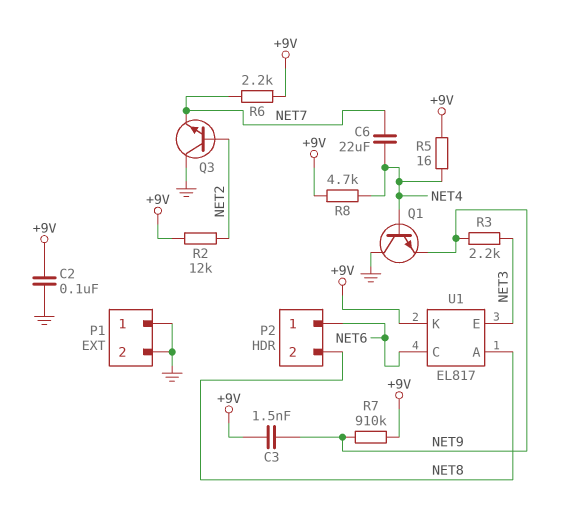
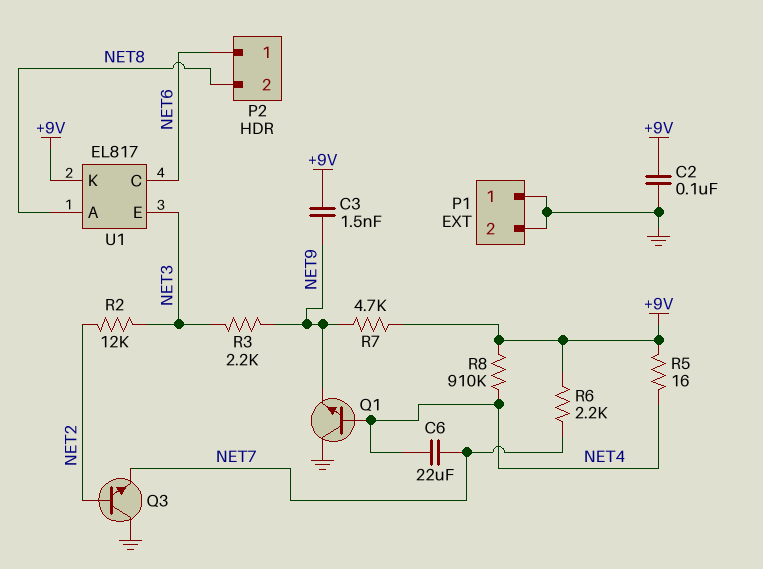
R2: 12k (+9V, NET2) -> 12k (NET2, NET3)
R7: 910k (+9V, NET9) -> 4.7k (+9V, NET9)
R8: 4.7k (+9V, NET4) -> 910k (+9V, NET4)

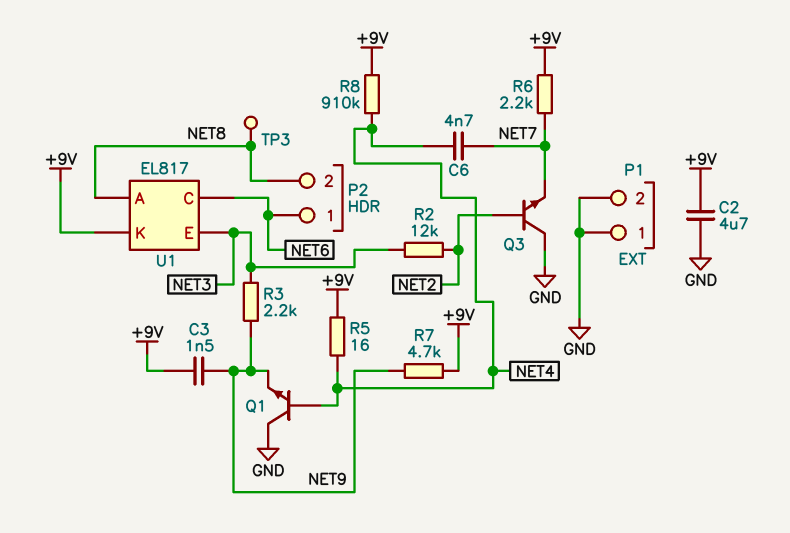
C2: 100nF (+9V, GND) -> 4.7uF (+9V, GND)
C6: 22uF (NET4, NET7) -> 4.7nF (NET4, NET7)
TP3: none -> test point (NET8)

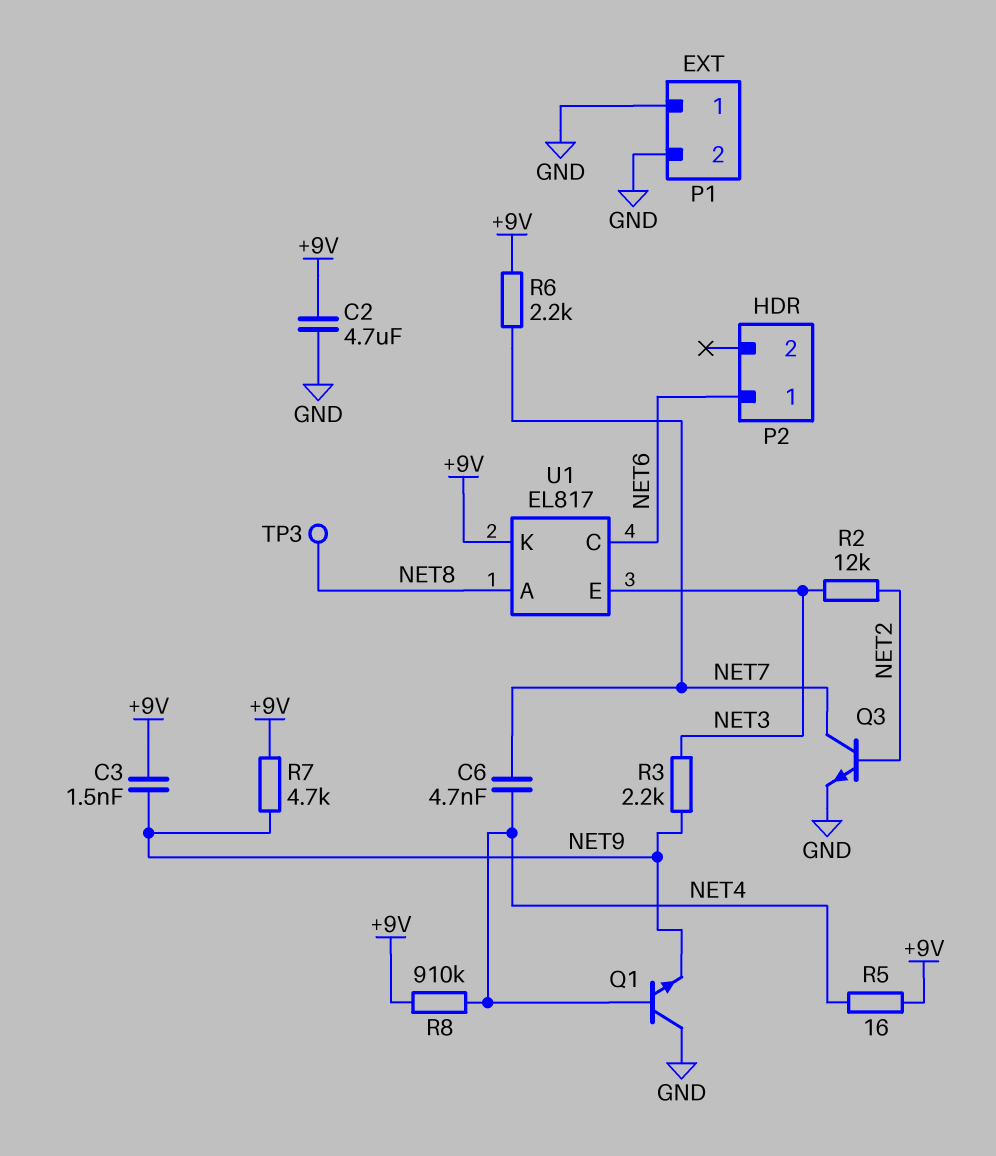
P2 pin 2: NET8 -> none
Q3: NPN (B NET2, C GND, E NET7) -> NPN (B NET2, C NET7, E GND)

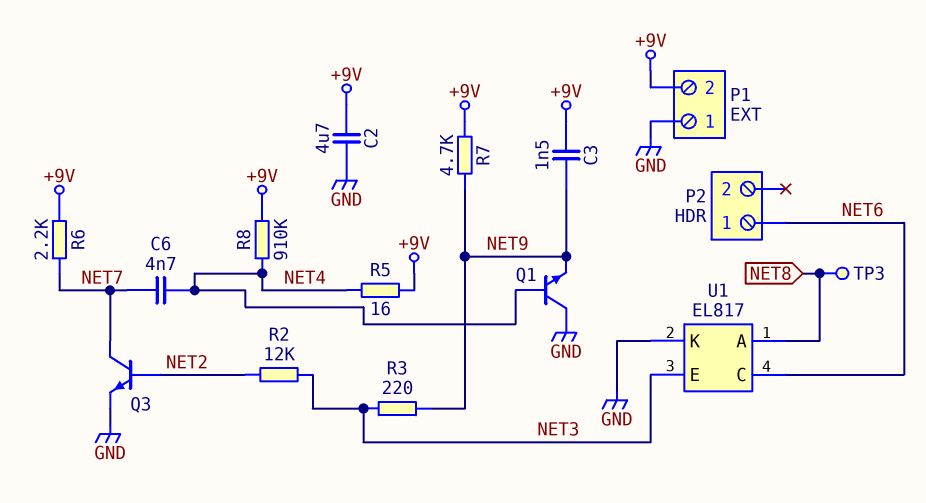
P1 pin 2: GND -> +9V
R3: 2.2k (NET3, NET9) -> 220 (NET3, NET9)
U1 pin K: +9V -> GND

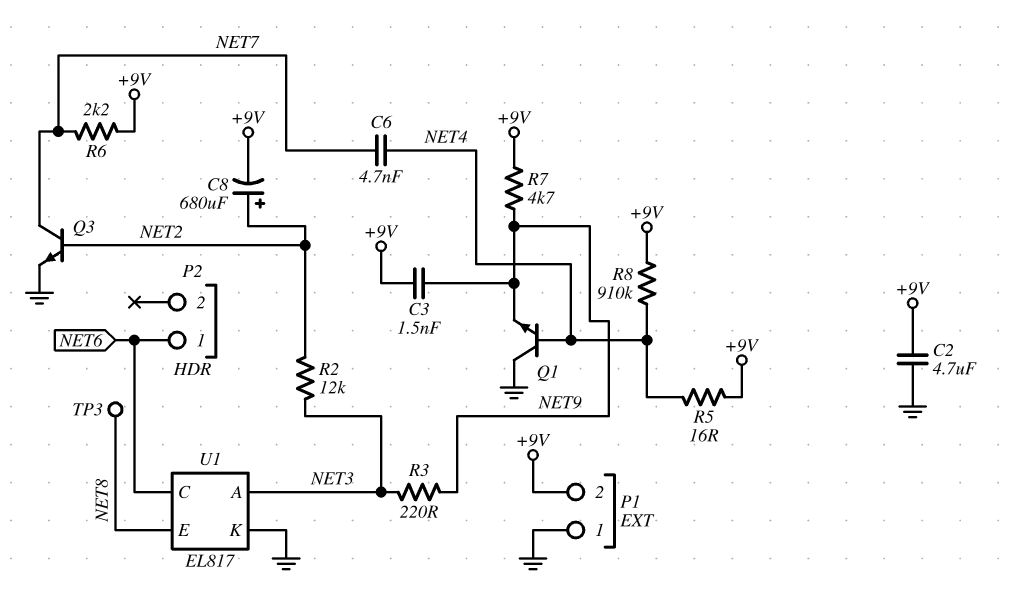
C8: none -> 680uF (plus NET2, minus +9V)
U1 pin A: NET8 -> NET3
U1 pin E: NET3 -> NET8

